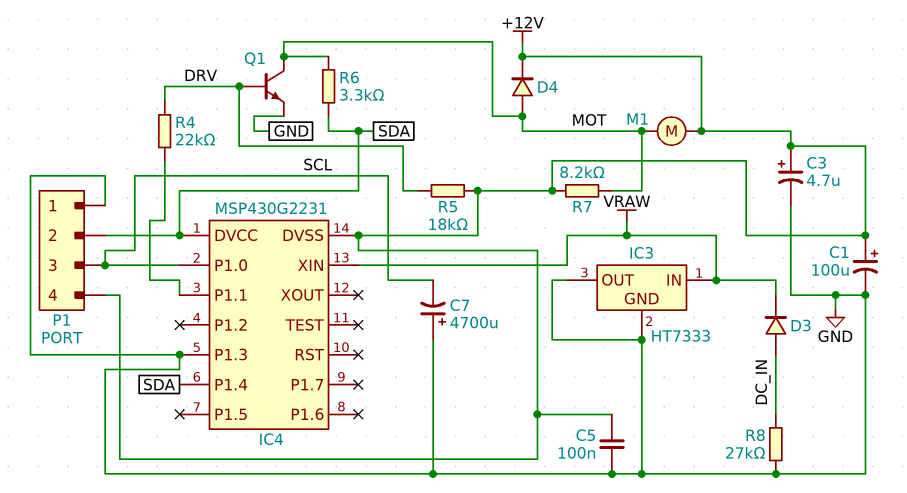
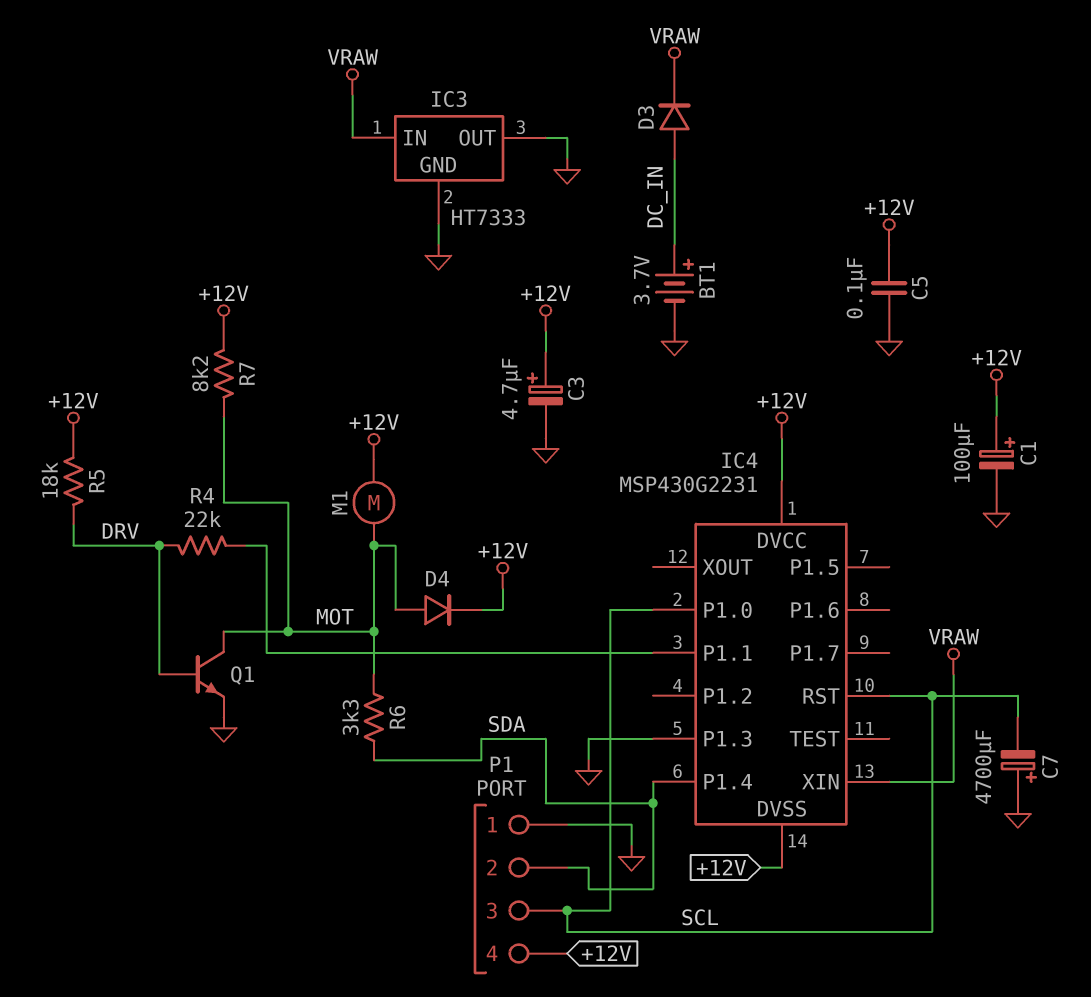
BT1: none -> 3.7V (plus DC_IN, minus GND)
IC4 pin DVCC: SDA -> +12V
IC4 pin RST: none -> SCL
R8: 27k (DC_IN, GND) -> none

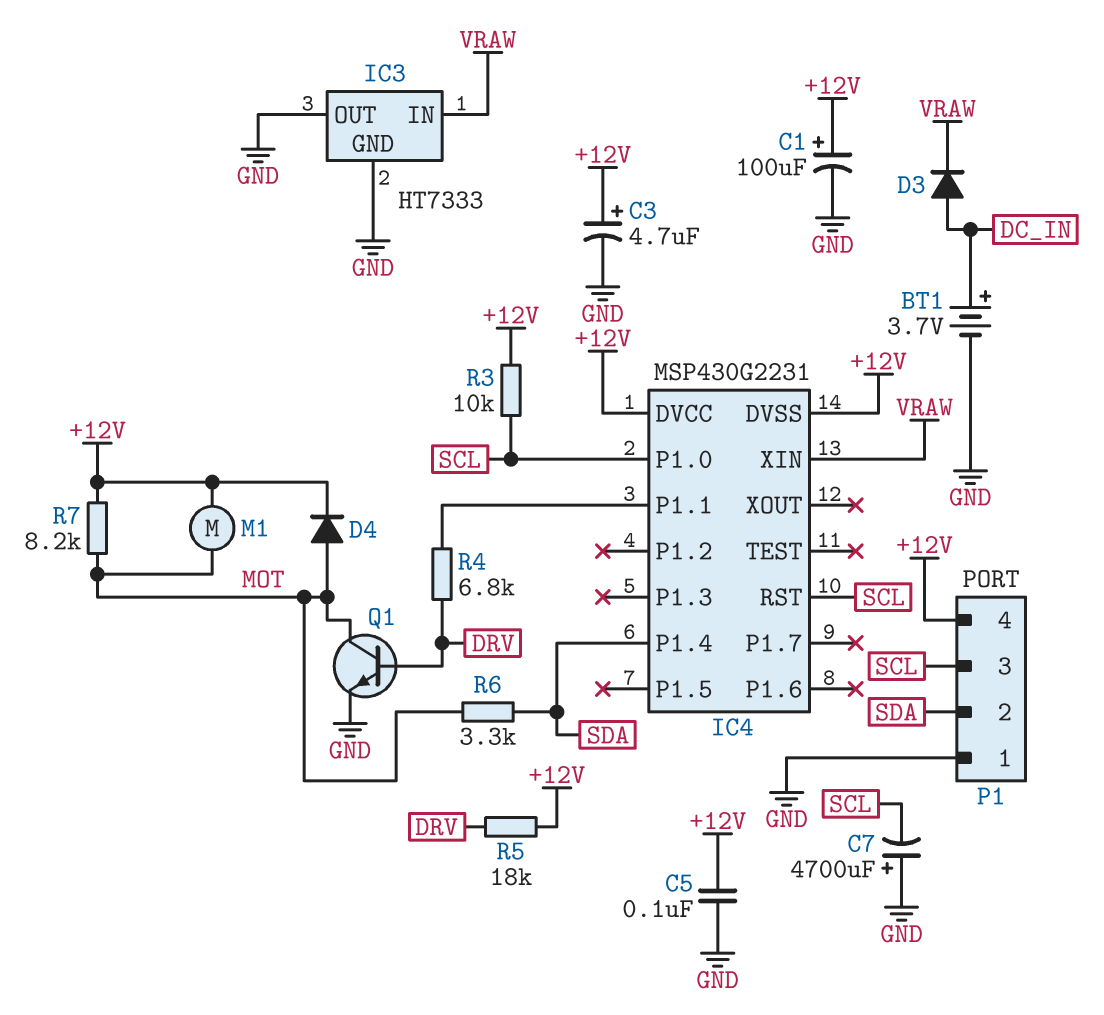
IC4 pin P1.3: GND -> none
R3: none -> 10k (+12V, SCL)
R4: 22k (DRV, IC4/P1.1) -> 6.8k (DRV, IC4/P1.1)

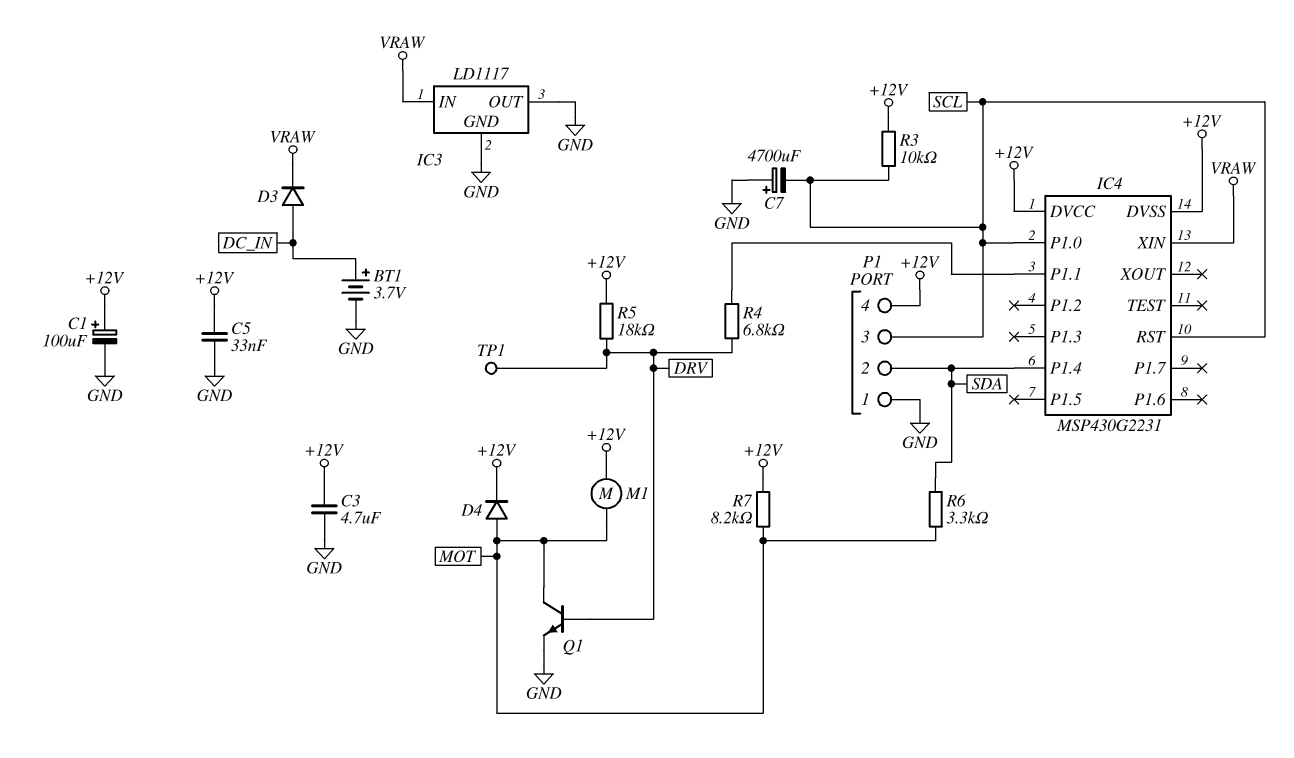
C3: 4.7uF (plus +12V, minus GND) -> 4.7uF (+12V, GND)
C5: 100nF (+12V, GND) -> 33nF (+12V, GND)
IC3: HT7333 -> LD1117
TP1: none -> test point (DRV)

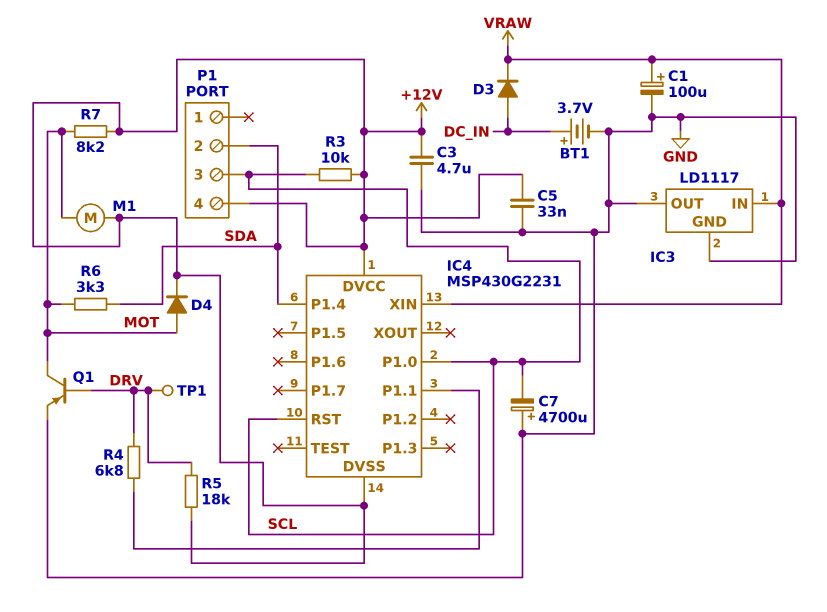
C1: 100uF (plus +12V, minus GND) -> 100uF (plus VRAW, minus GND)
P1 pin 1: GND -> none
Q1: NPN (B DRV, C MOT, E GND) -> PNP (B DRV, C MOT, E GND)

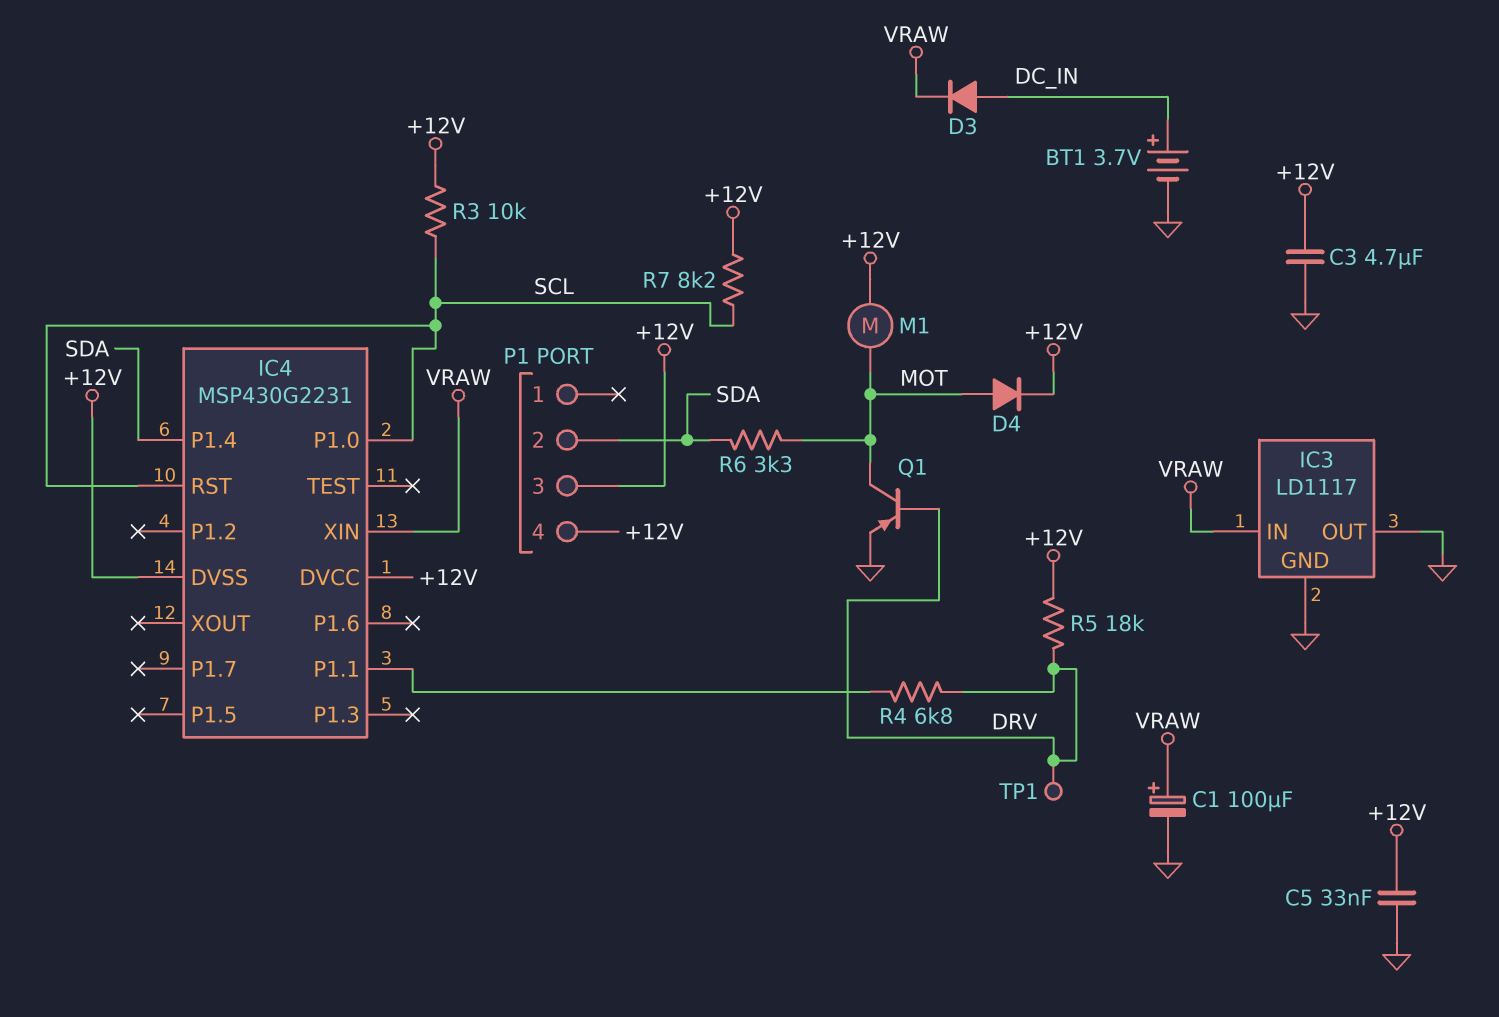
C7: 4700uF (plus GND, minus SCL) -> none
P1 pin 3: SCL -> +12V
R7: 8.2k (+12V, MOT) -> 8.2k (+12V, SCL)

